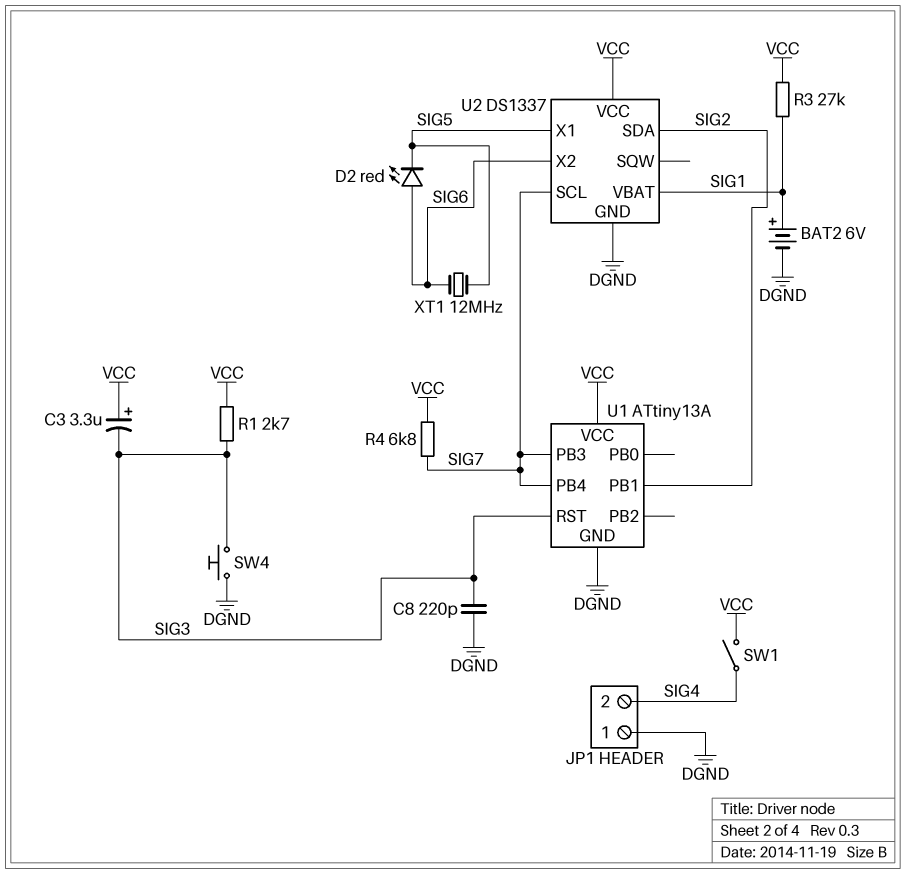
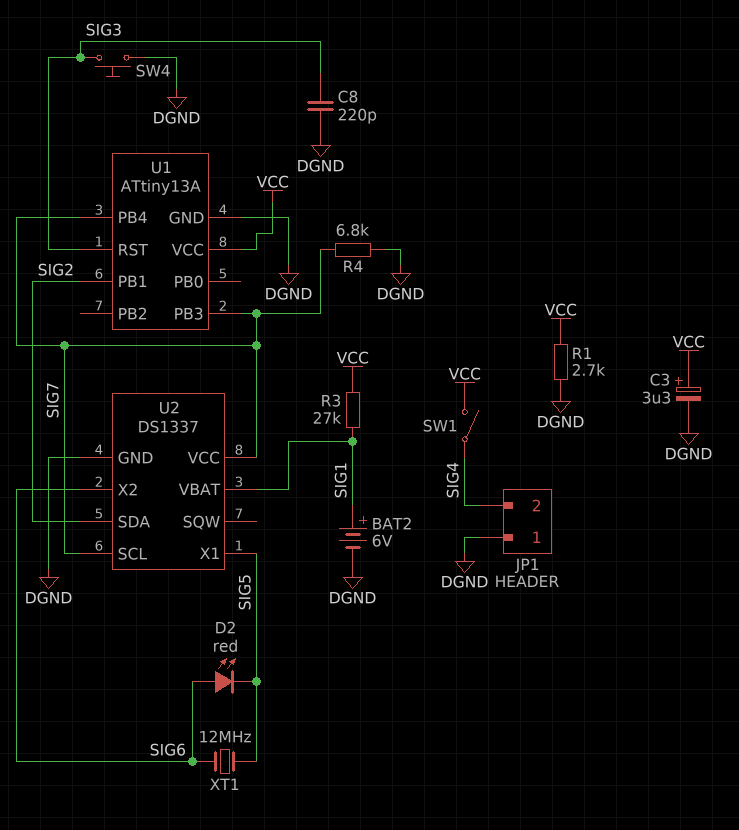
C3: 3.3uF (plus VCC, minus SIG3) -> 3.3uF (plus VCC, minus DGND)
R1: 2.7k (SIG3, VCC) -> 2.7k (DGND, VCC)
R4: 6.8k (SIG7, VCC) -> 6.8k (DGND, SIG7)
U2 pin VCC: VCC -> SIG7

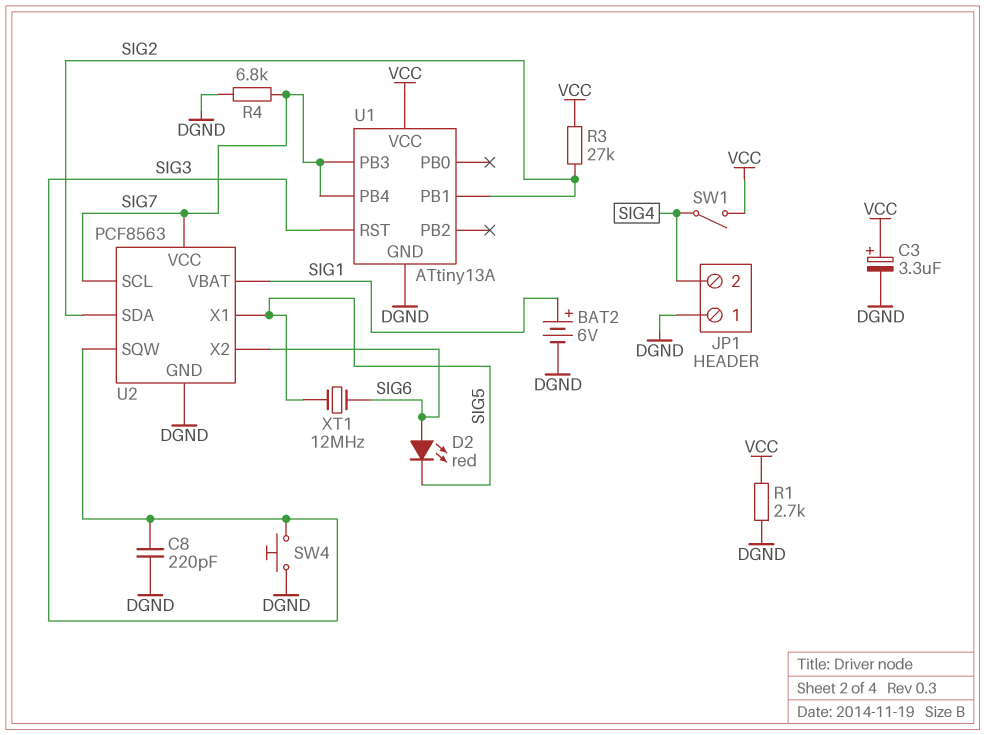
R3: 27k (SIG1, VCC) -> 27k (SIG2, VCC)
U2: DS1337 -> PCF8563
U2 pin SQW: none -> SIG3

